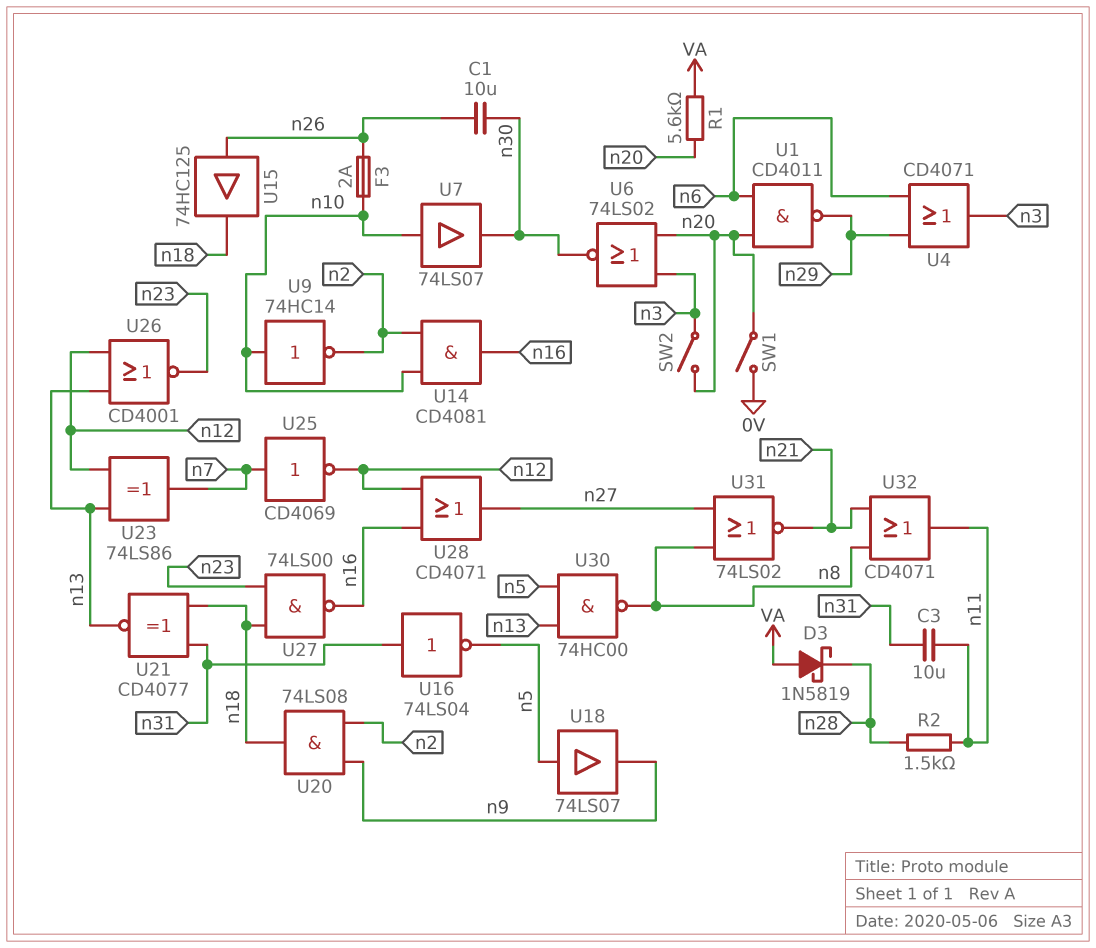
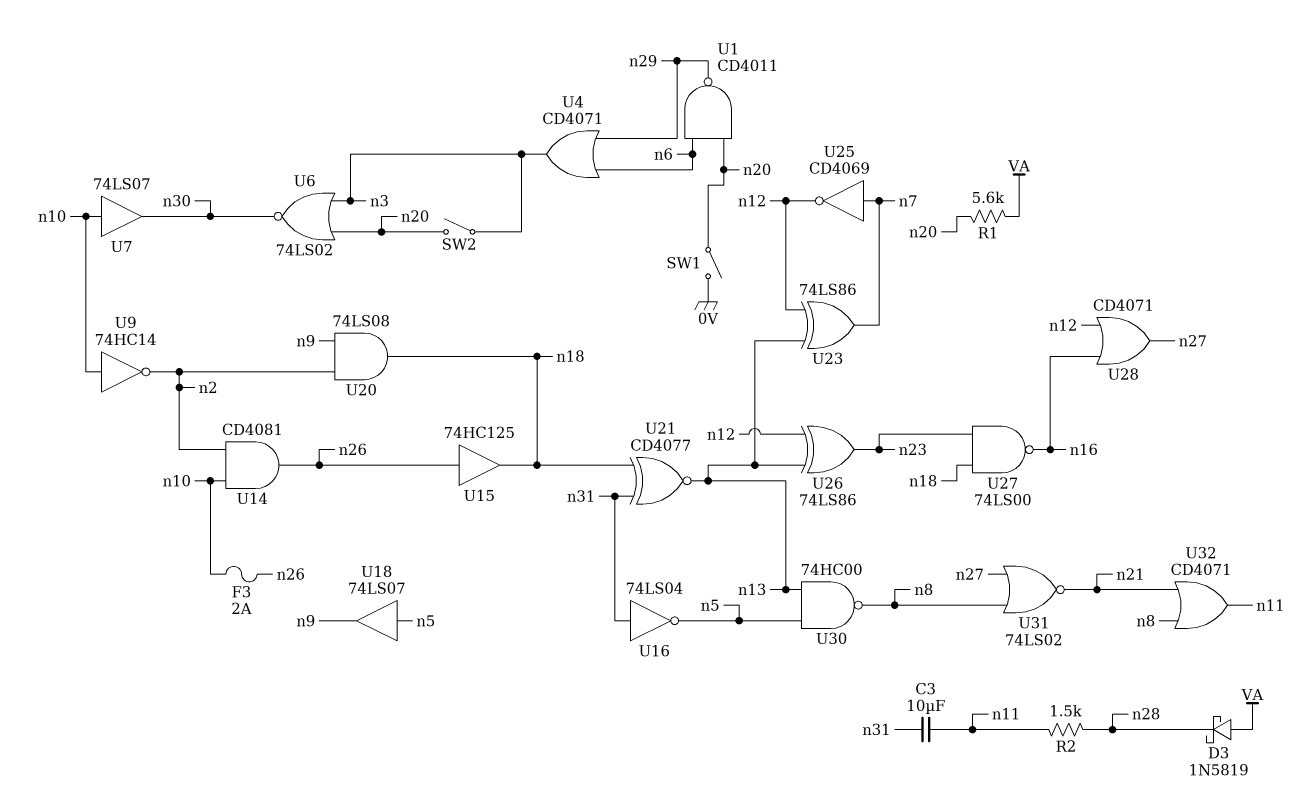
C1: 10uF (n26, n30) -> none
U14: AND CD4081 (in n2, in n10, out n16) -> AND CD4081 (in n2, in n10, out n26)
U26: NOR CD4001 (in n12, in n13, out n23) -> XOR 74LS86 (in n12, in n13, out n23)

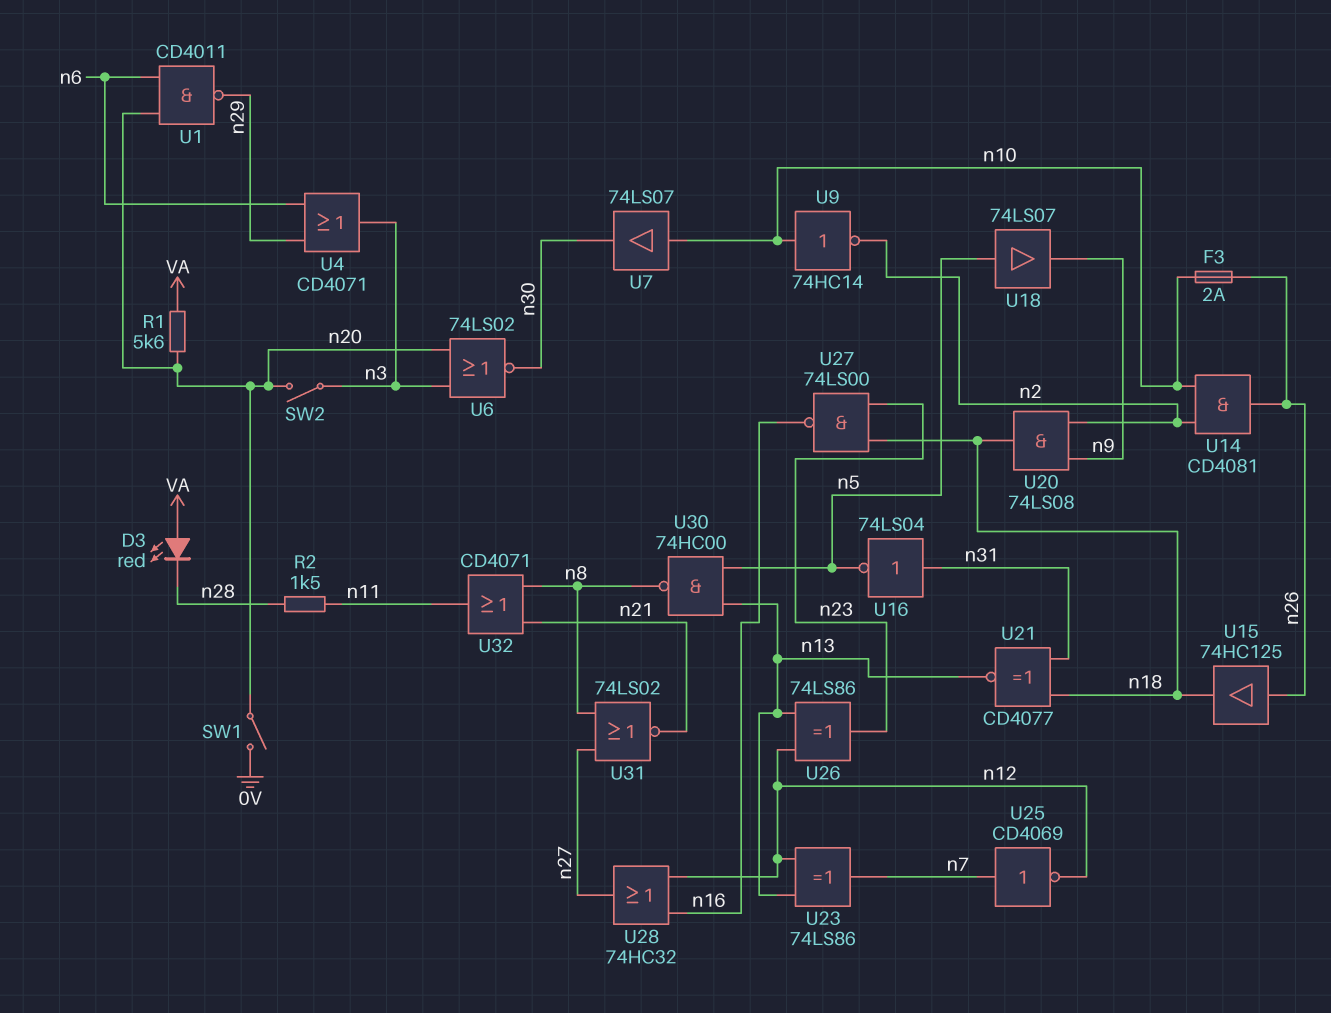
C3: 10uF (n11, n31) -> none
D3: schottky 1N5819 (A VA, K n28) -> LED red (A VA, K n28)
U28: OR CD4071 (in n12, in n16, out n27) -> OR 74HC32 (in n12, in n16, out n27)

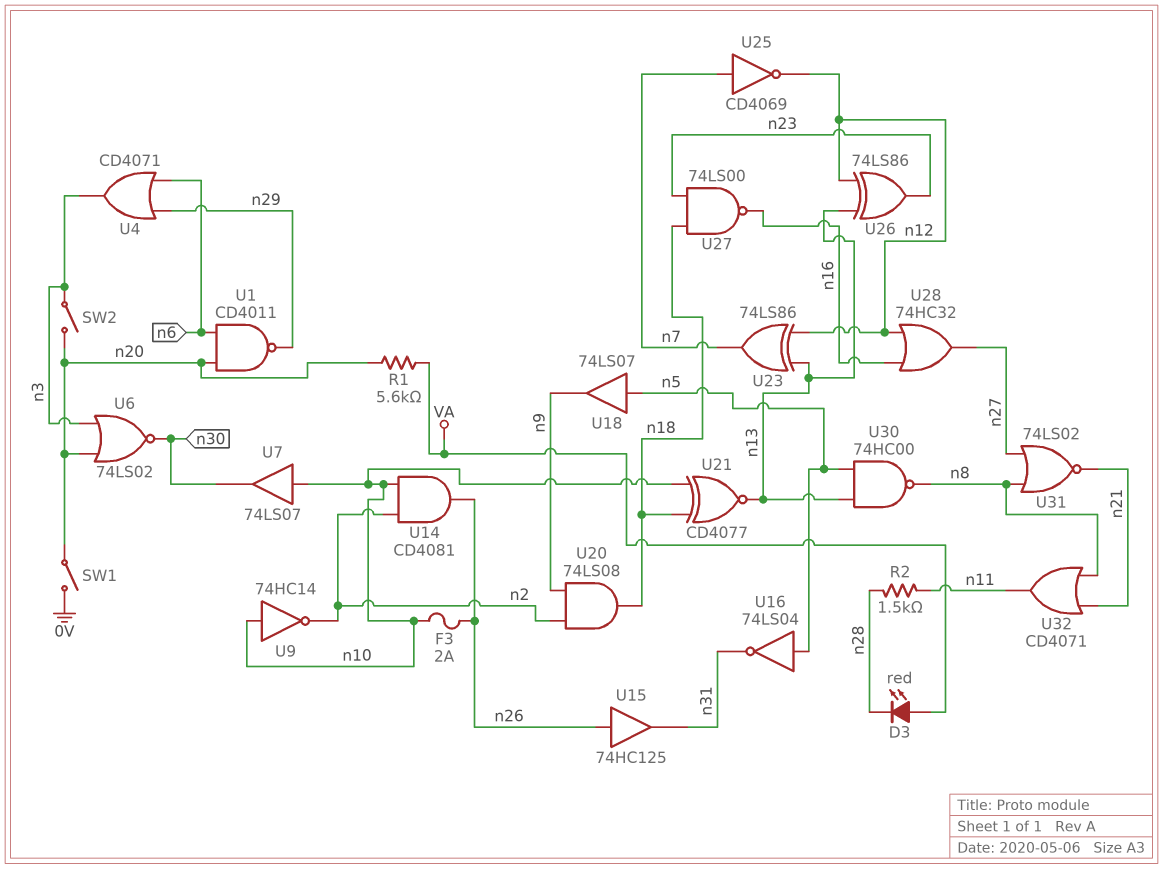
U15: buffer 74HC125 (in n26, out n18) -> buffer 74HC125 (in n26, out n31)
U16: NOT 74LS04 (in n31, out n5) -> NOT 74LS04 (in n5, out n31)
U21: XNOR CD4077 (in n18, in n31, out n13) -> XNOR CD4077 (in n10, in n18, out n13)

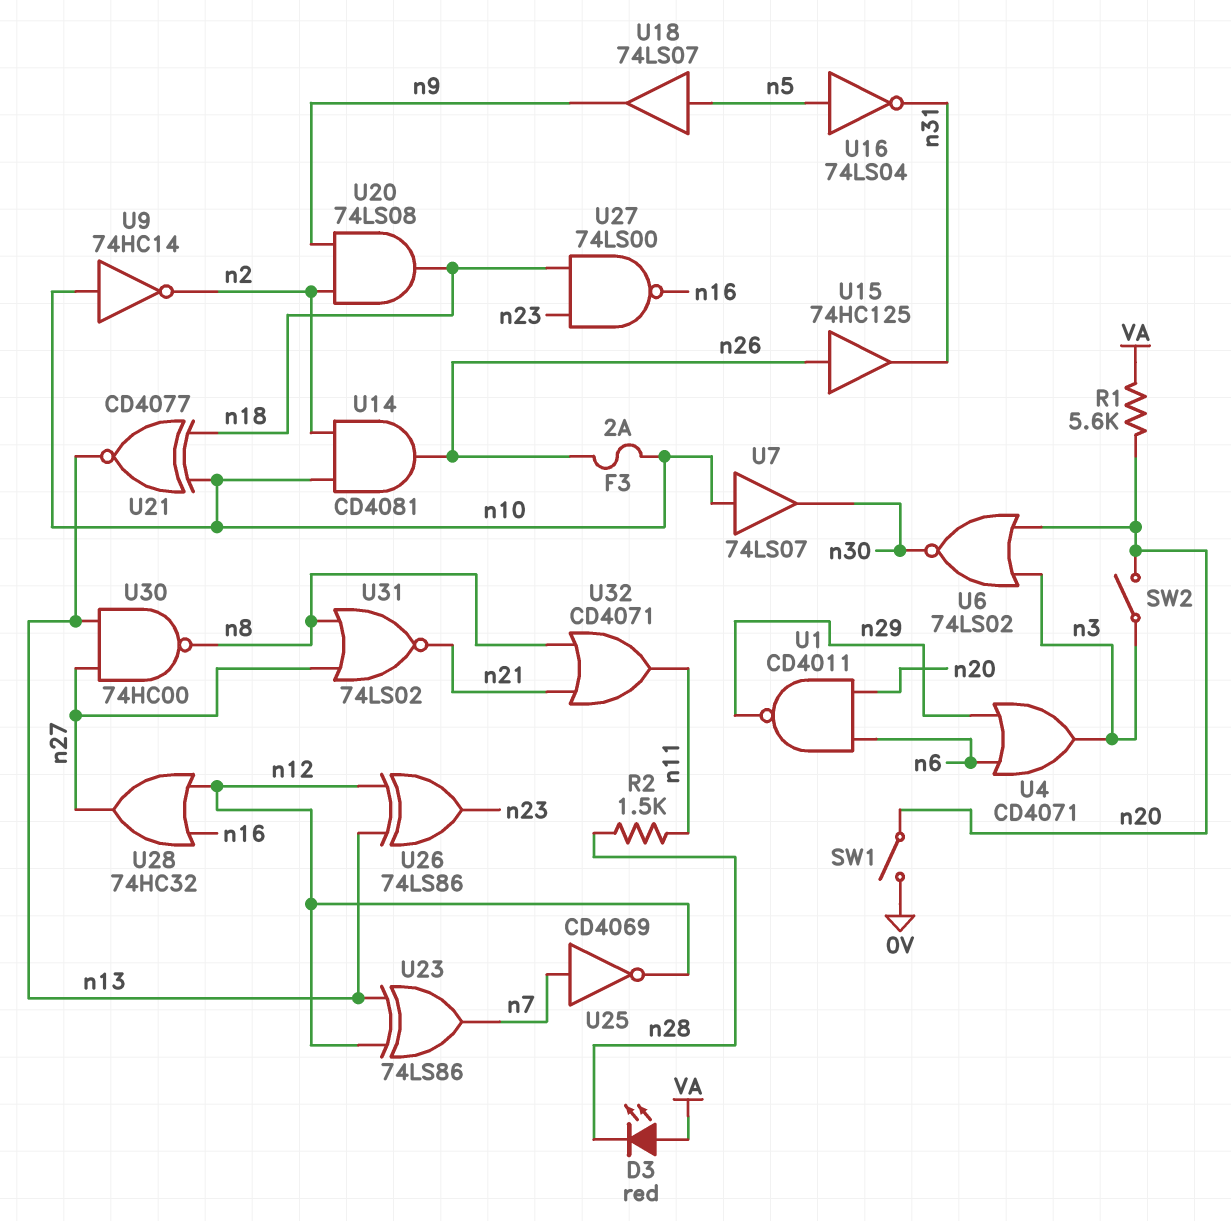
U30: NAND 74HC00 (in n5, in n13, out n8) -> NAND 74HC00 (in n13, in n27, out n8)

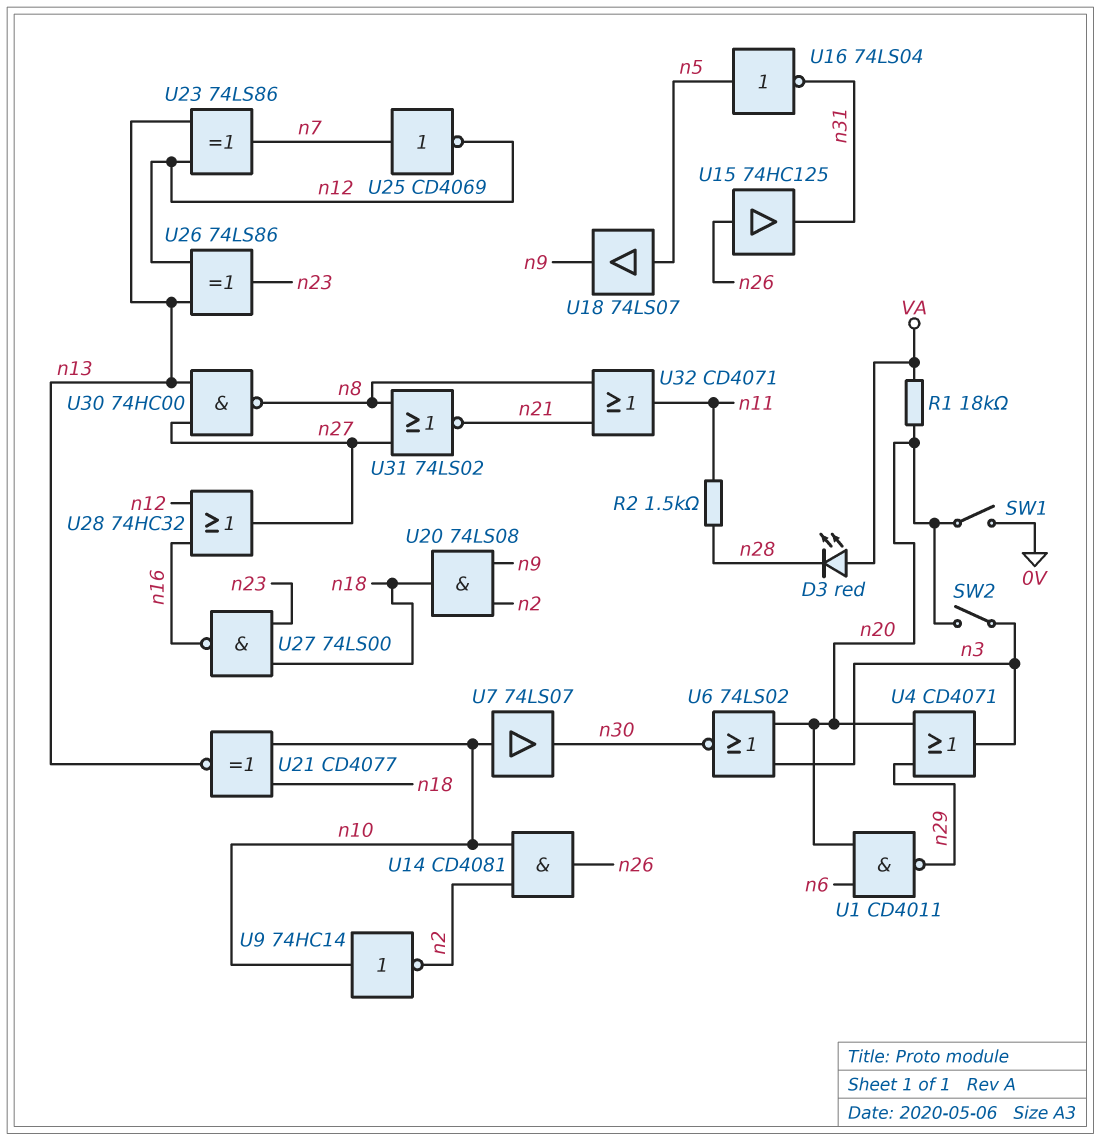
F3: 2A (n10, n26) -> none
R1: 5.6k (VA, n20) -> 18k (VA, n20)
U4: OR CD4071 (in n6, in n29, out n3) -> OR CD4071 (in n20, in n29, out n3)

